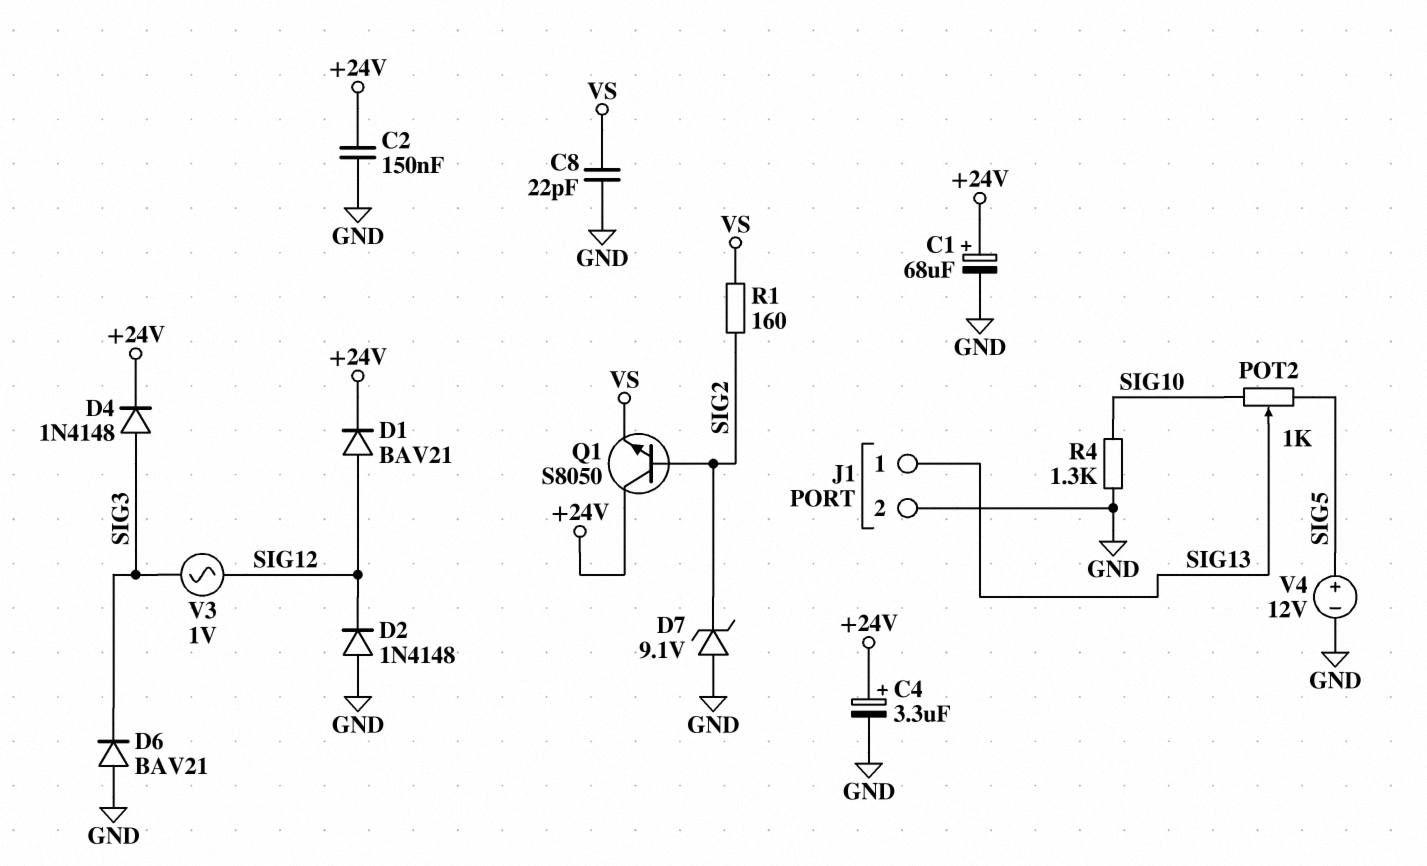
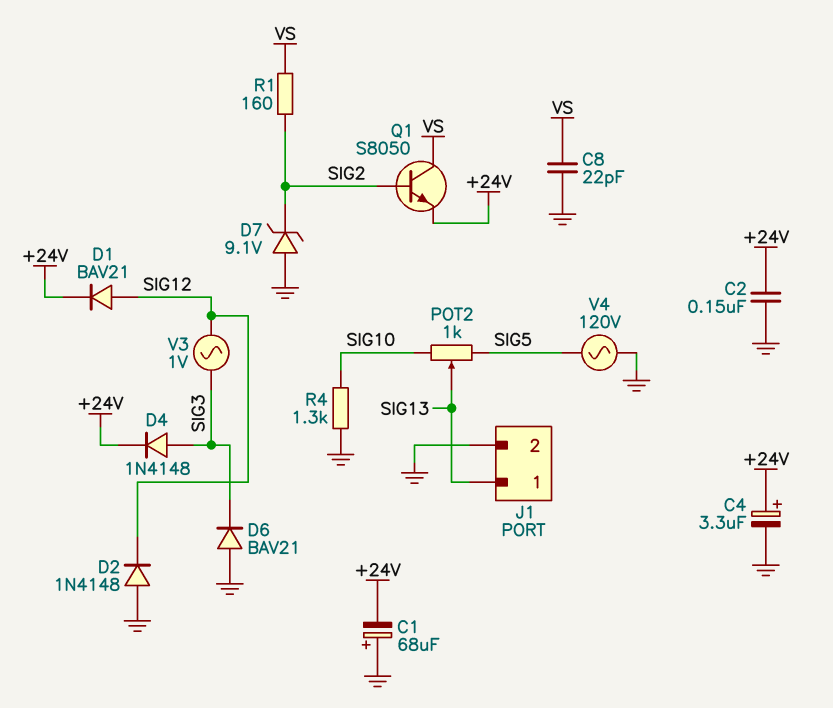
C1: 68uF (plus +24V, minus GND) -> 68uF (plus GND, minus +24V)
Q1: NPN S8050 (B SIG2, C +24V, E VS) -> NPN S8050 (B SIG2, C VS, E +24V)
V4: 12V (plus SIG5, minus GND) -> AC 120V (GND, SIG5)

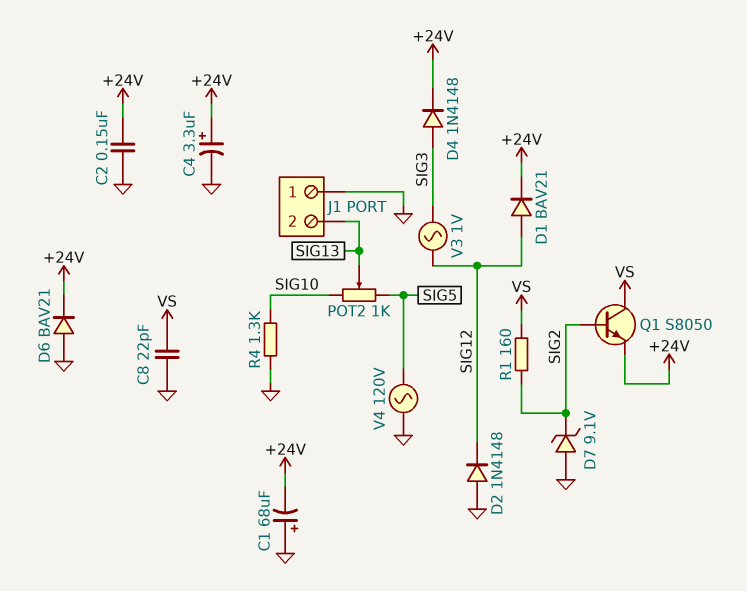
D6: diode BAV21 (A GND, K SIG3) -> diode BAV21 (A GND, K +24V)
J1 pin 1: SIG13 -> GND
J1 pin 2: GND -> SIG13

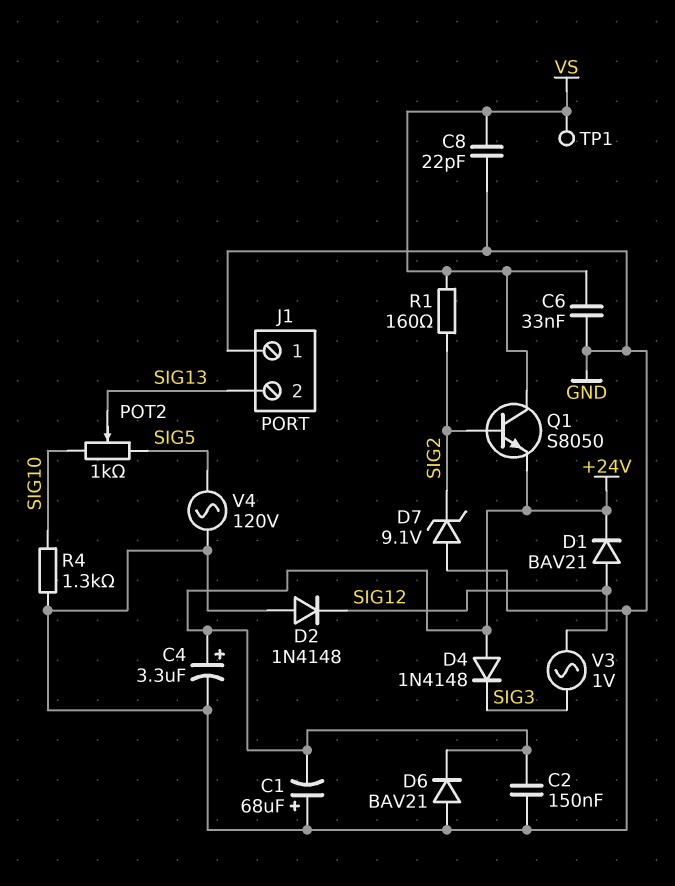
C6: none -> 33nF (GND, VS)
D4: diode 1N4148 (A SIG3, K +24V) -> diode 1N4148 (A +24V, K SIG3)
TP1: none -> test point (VS)

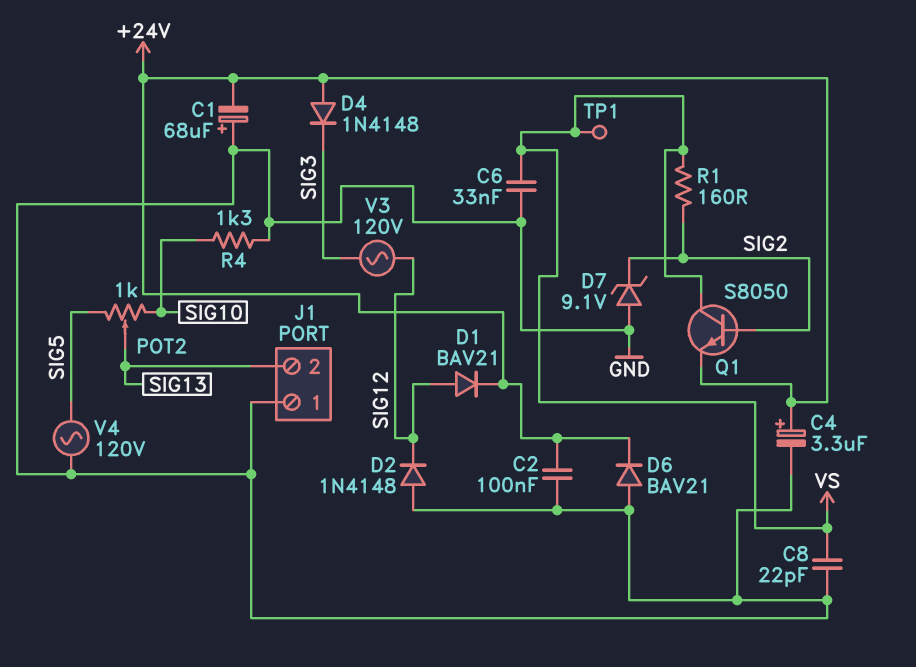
C2: 150nF (+24V, GND) -> 100nF (+24V, GND)
V3: AC 1V (SIG3, SIG12) -> AC 120V (SIG3, SIG12)

